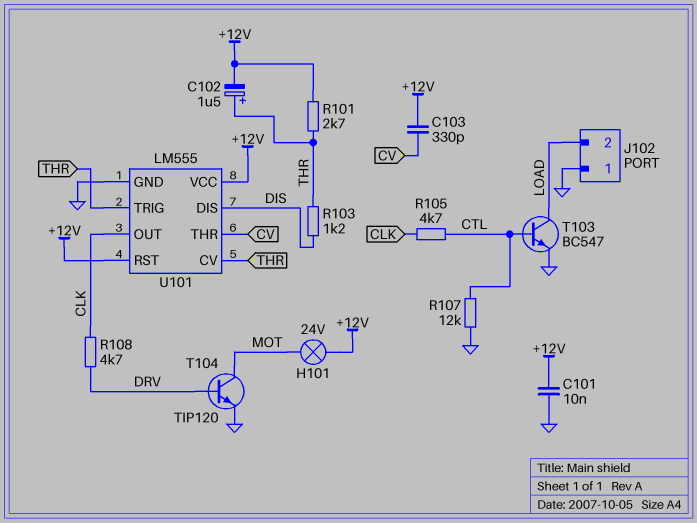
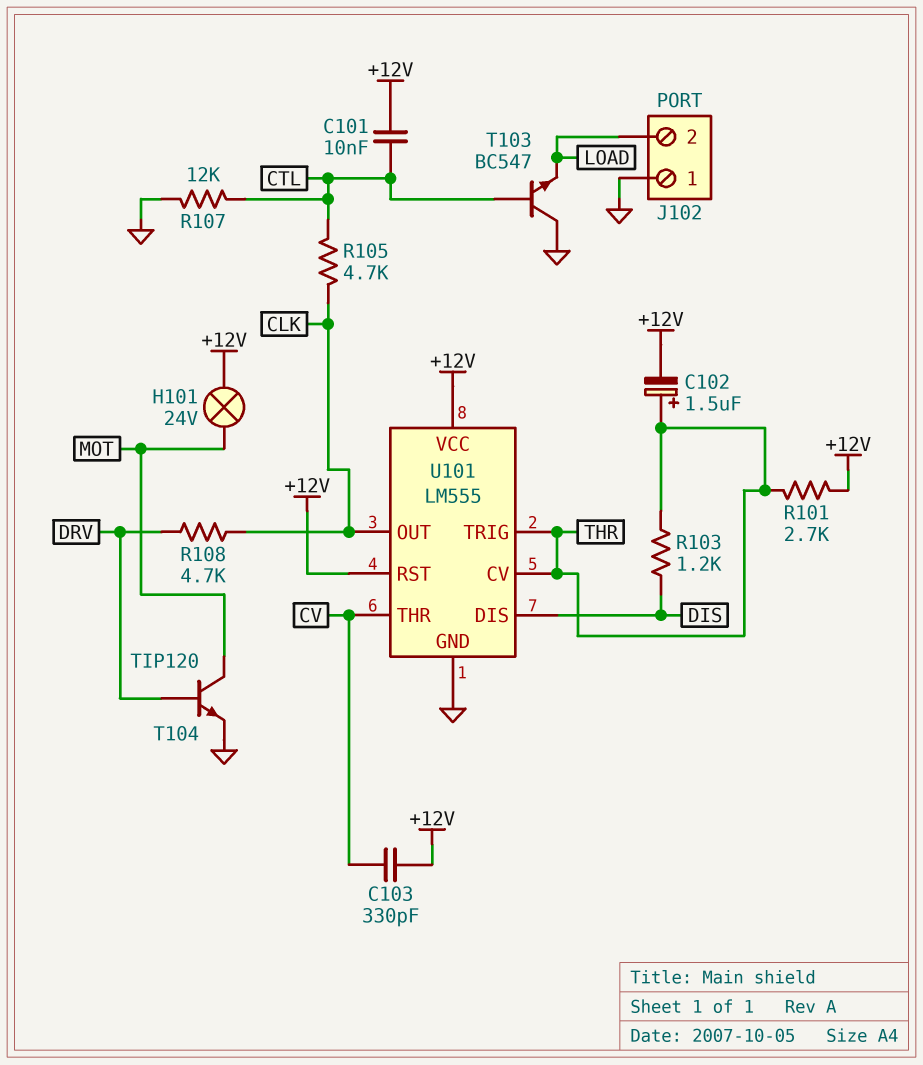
C101: 10nF (+12V, GND) -> 10nF (+12V, CTL)
T103: NPN BC547 (B CTL, C LOAD, E GND) -> NPN BC547 (B CTL, C GND, E LOAD)

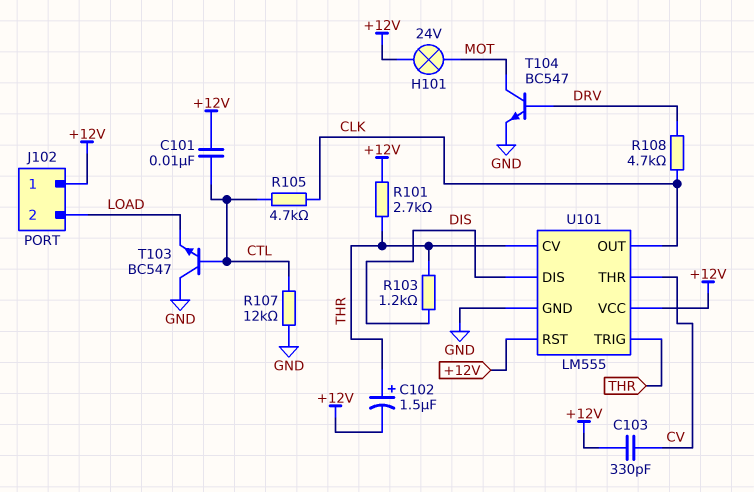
J102 pin 1: GND -> +12V
T104: NPN TIP120 (B DRV, C MOT, E GND) -> NPN BC547 (B DRV, C MOT, E GND)

